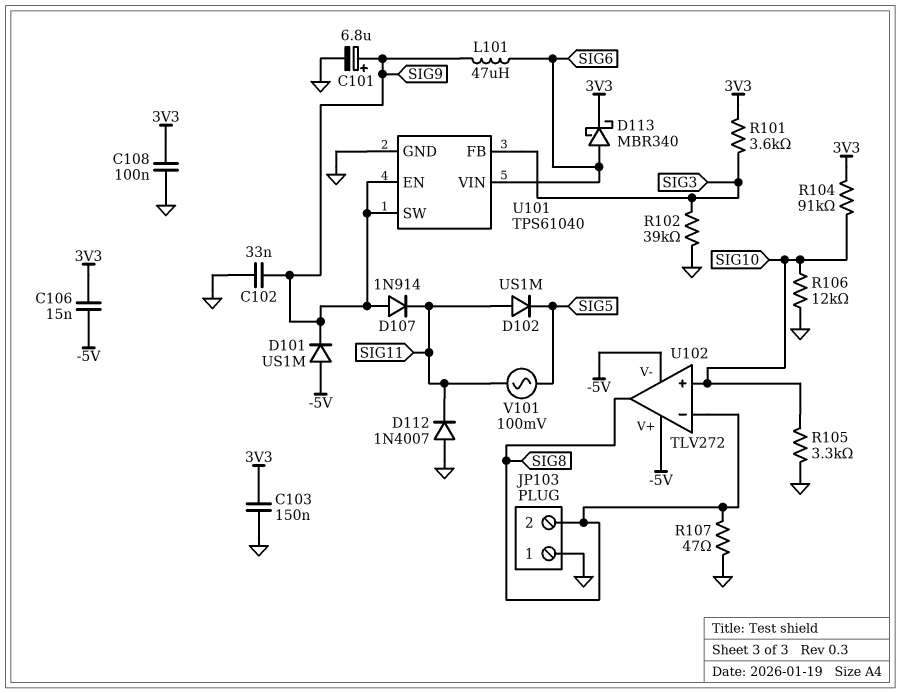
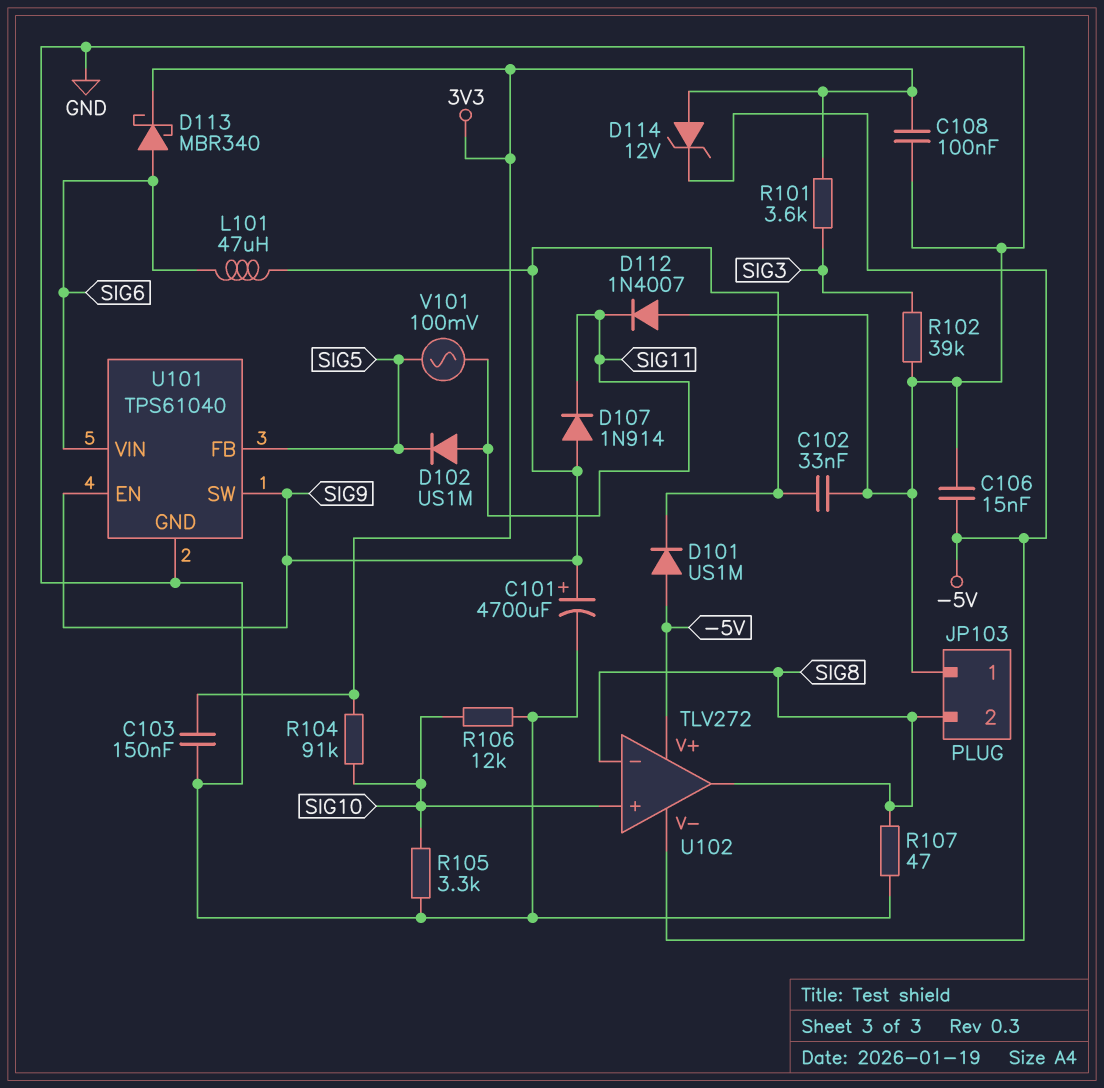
C101: 6.8uF (plus SIG9, minus GND) -> 4700uF (plus SIG9, minus GND)
C106: 15nF (-5V, 3V3) -> 15nF (-5V, GND)
D114: none -> zener 12V (A 3V3, K -5V)
U101 pin FB: SIG3 -> SIG5

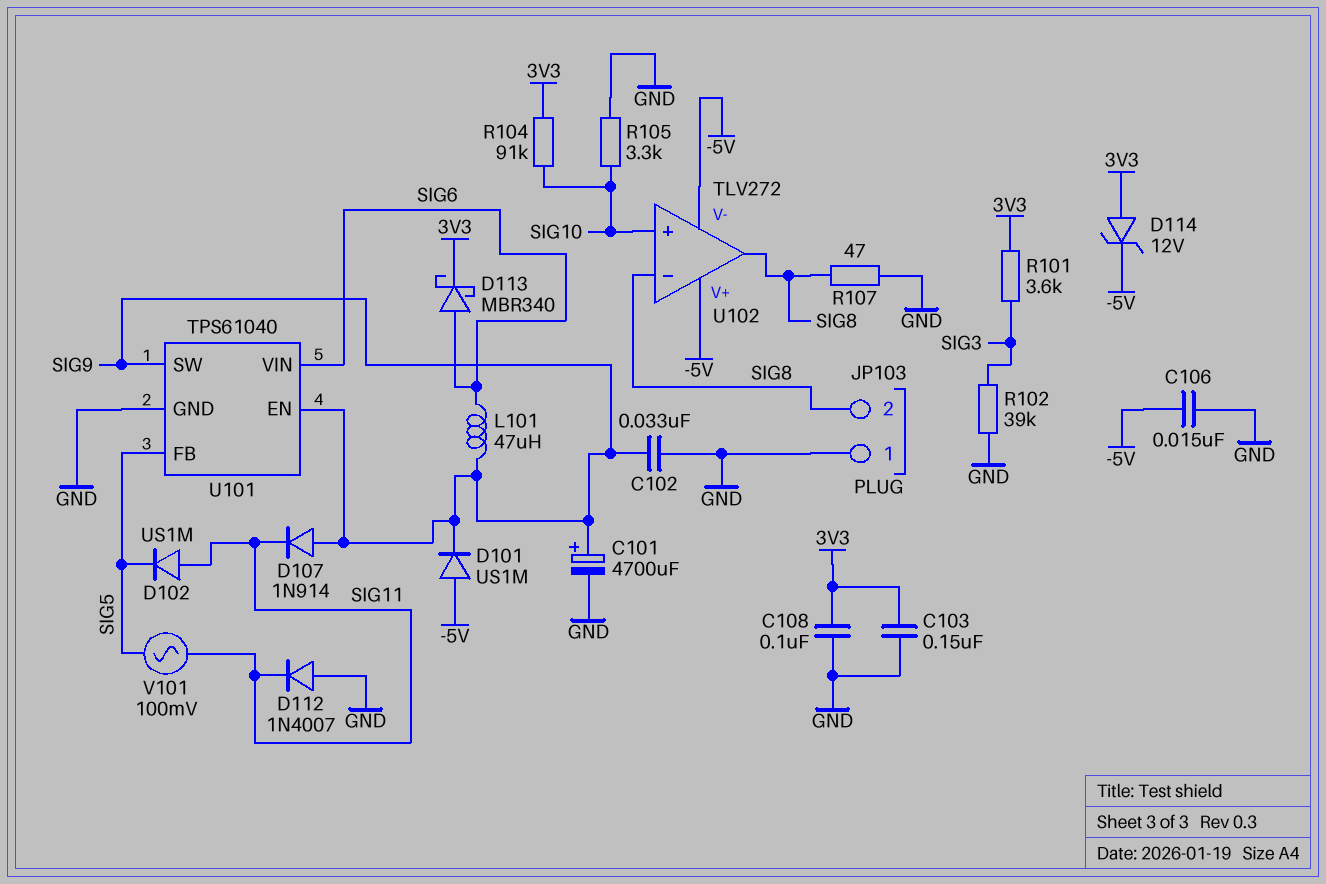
R106: 12k (GND, SIG10) -> none

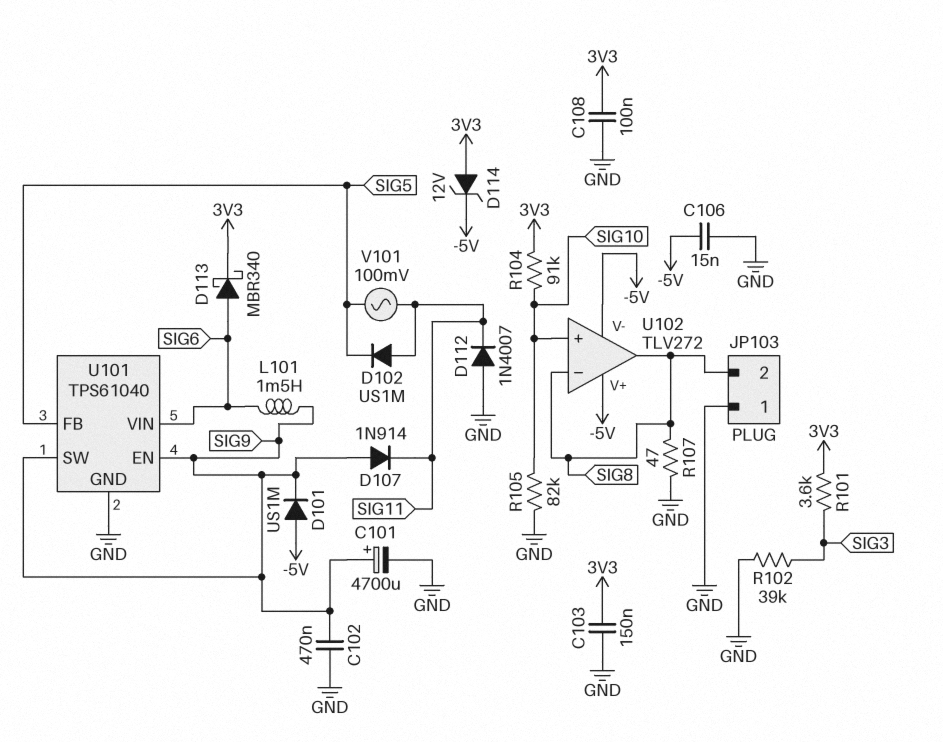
C102: 33nF (GND, SIG9) -> 470nF (GND, SIG9)
L101: 47uH (SIG6, SIG9) -> 1.5mH (SIG6, SIG9)
R105: 3.3k (GND, SIG10) -> 82k (GND, SIG10)

